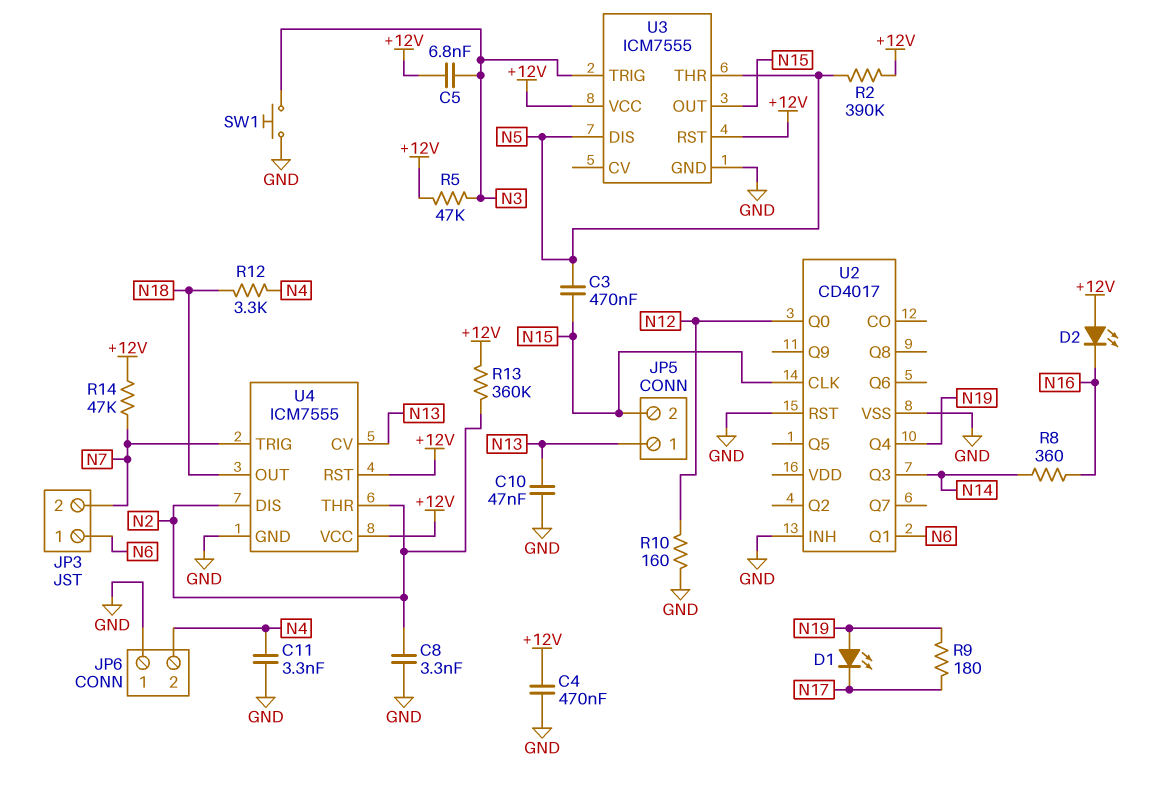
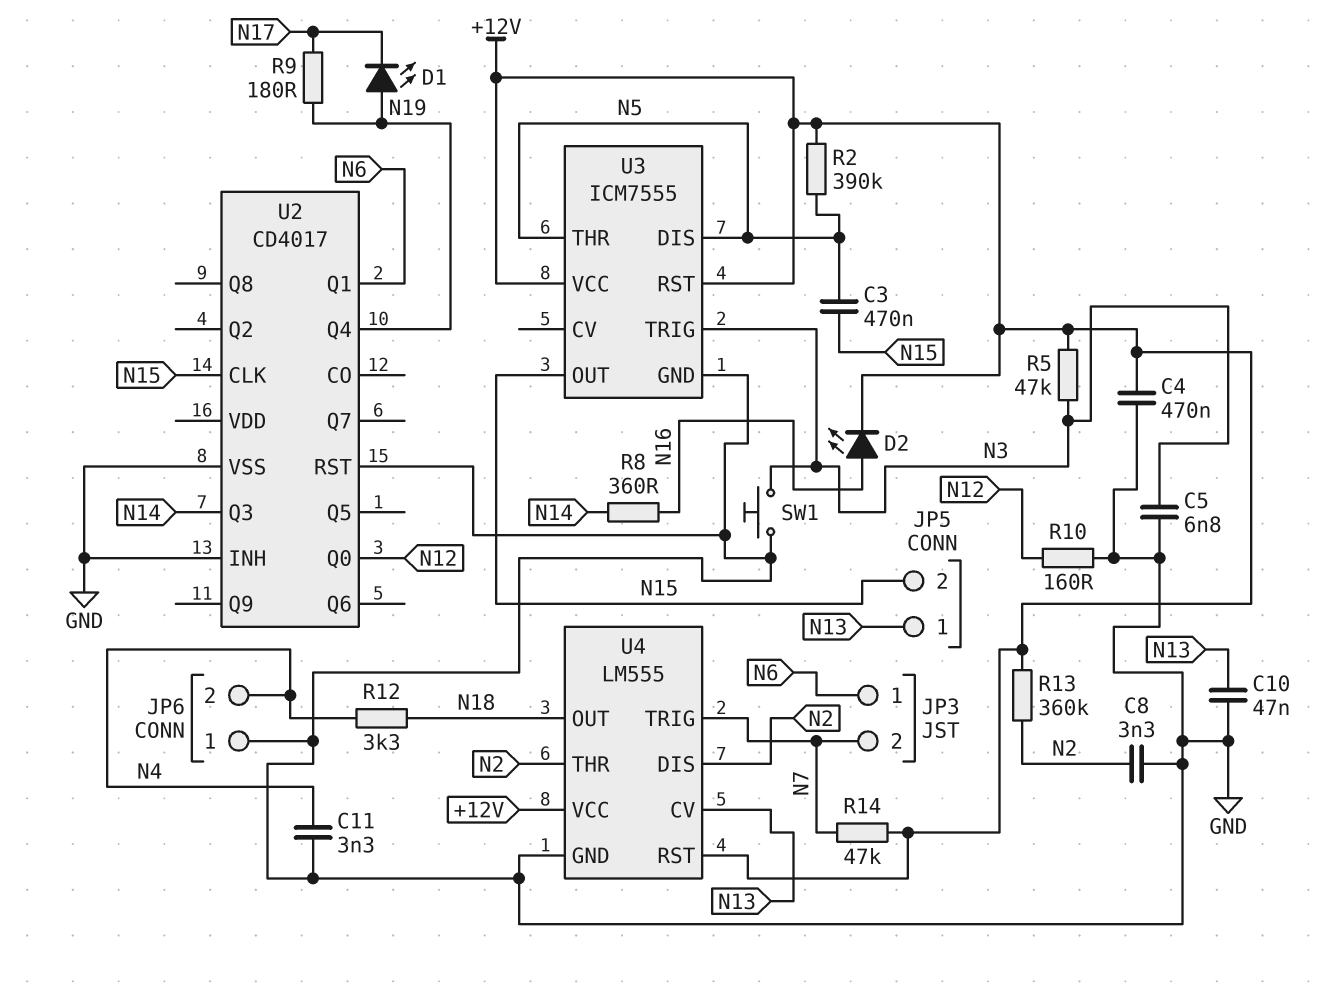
C5: 6.8nF (+12V, N3) -> 6.8nF (GND, N3)
D2: LED (A +12V, K N16) -> LED (A N16, K +12V)
U4: ICM7555 -> LM555

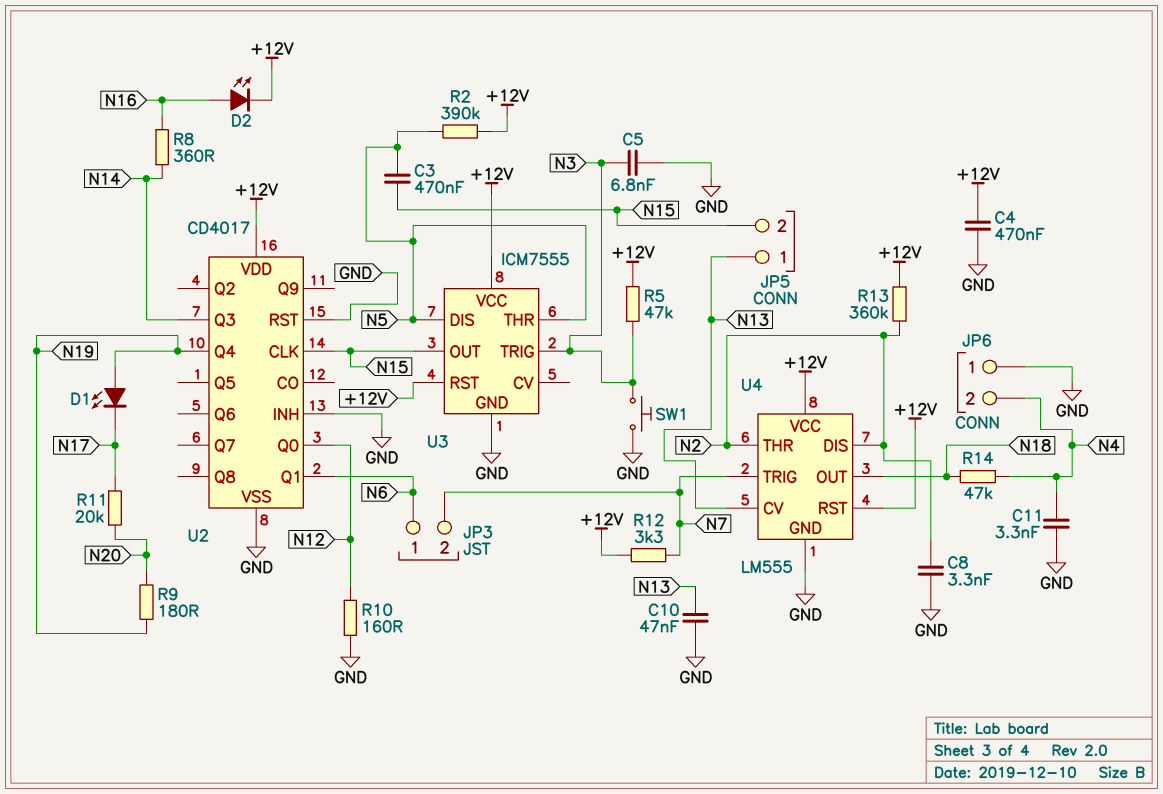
R9: 180 (N17, N19) -> 180 (N19, N20)
R11: none -> 20k (N17, N20)
R12: 3.3k (N4, N18) -> 3.3k (+12V, N7)
R14: 47k (+12V, N7) -> 47k (N4, N18)
U2 pin VDD: none -> +12V

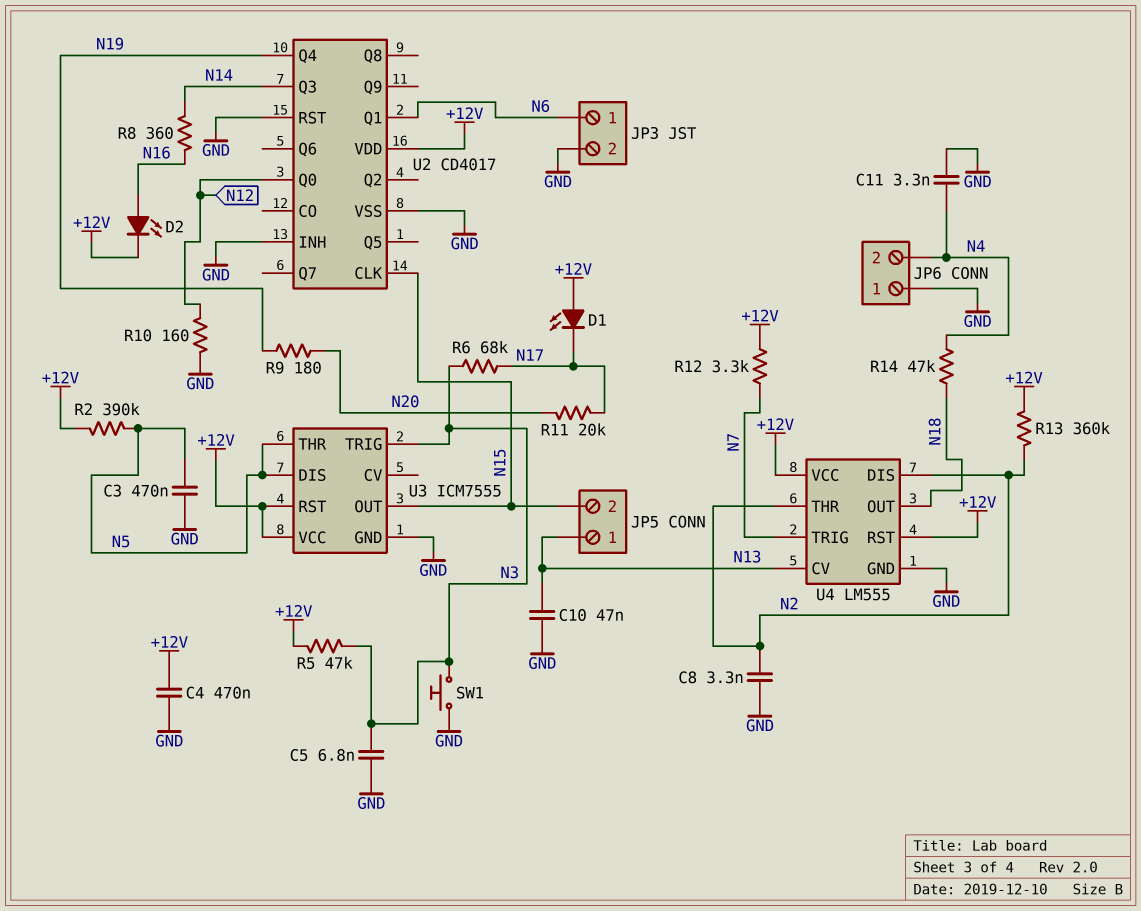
C3: 470nF (N5, N15) -> 470nF (GND, N5)
D1: LED (A N19, K N17) -> LED (A +12V, K N17)
JP3 pin 2: N7 -> GND
R6: none -> 68k (N3, N17)

